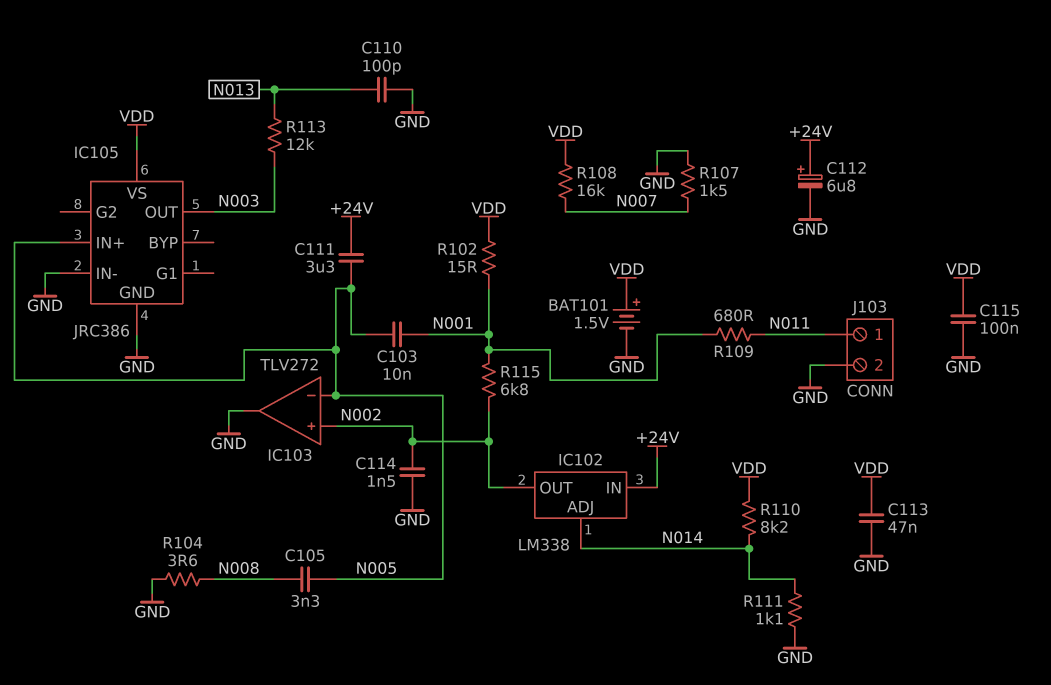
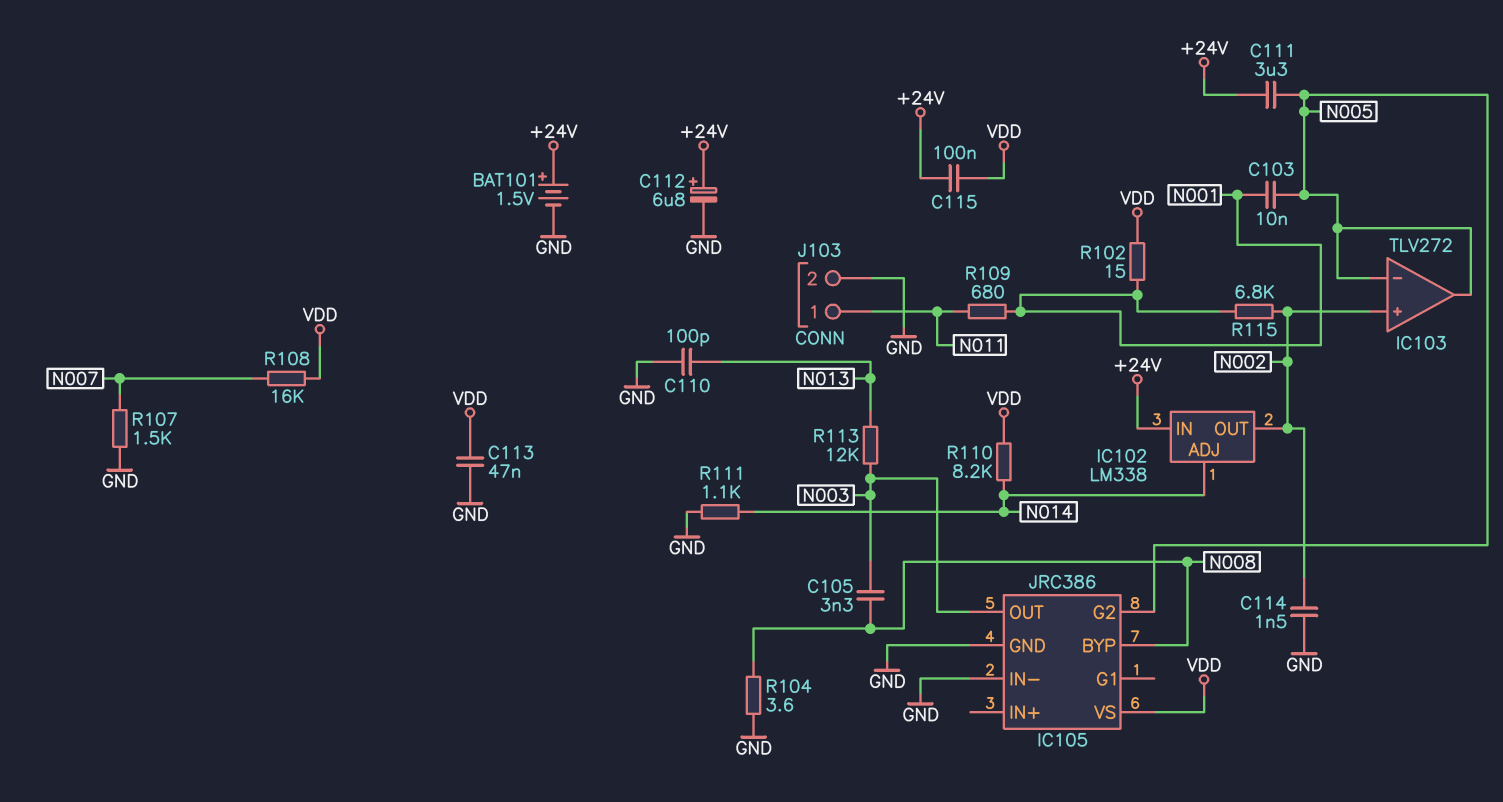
BAT101: 1.5V (plus VDD, minus GND) -> 1.5V (plus +24V, minus GND)
C105: 3.3nF (N005, N008) -> 3.3nF (N003, N008)
C115: 100nF (GND, VDD) -> 100nF (+24V, VDD)
IC103 pin out: GND -> N005
IC105 pin BYP: none -> N008
IC105 pin G2: none -> N005
IC105 pin IN+: N005 -> none

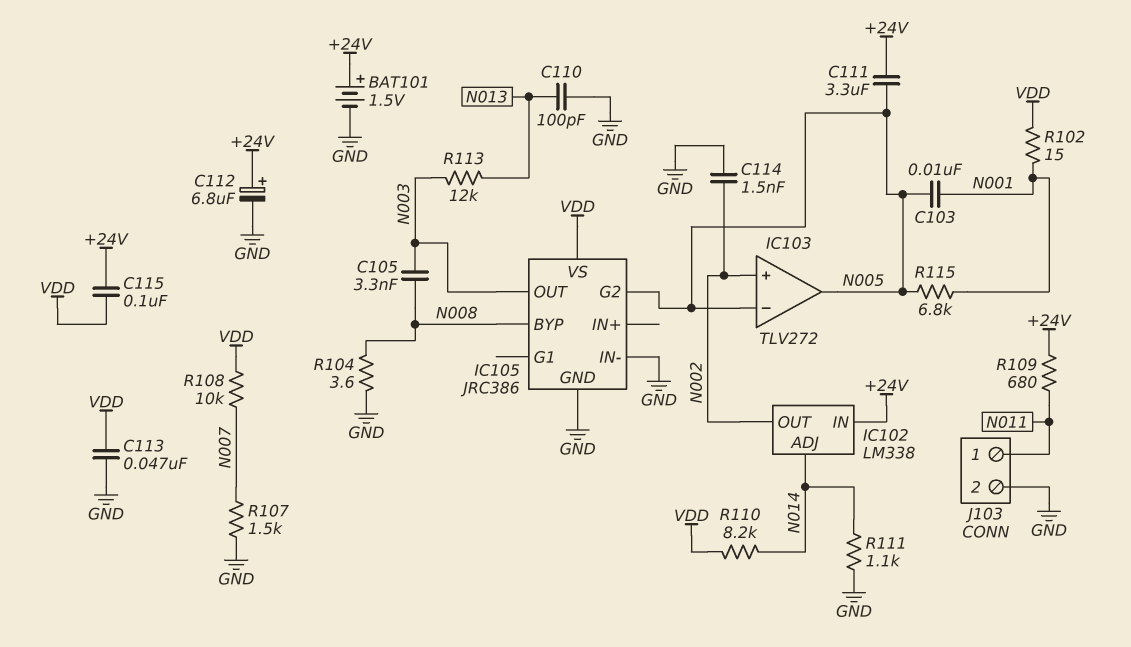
R108: 16k (N007, VDD) -> 10k (N007, VDD)
R109: 680 (N001, N011) -> 680 (+24V, N011)
R115: 6.8k (N001, N002) -> 6.8k (N001, N005)

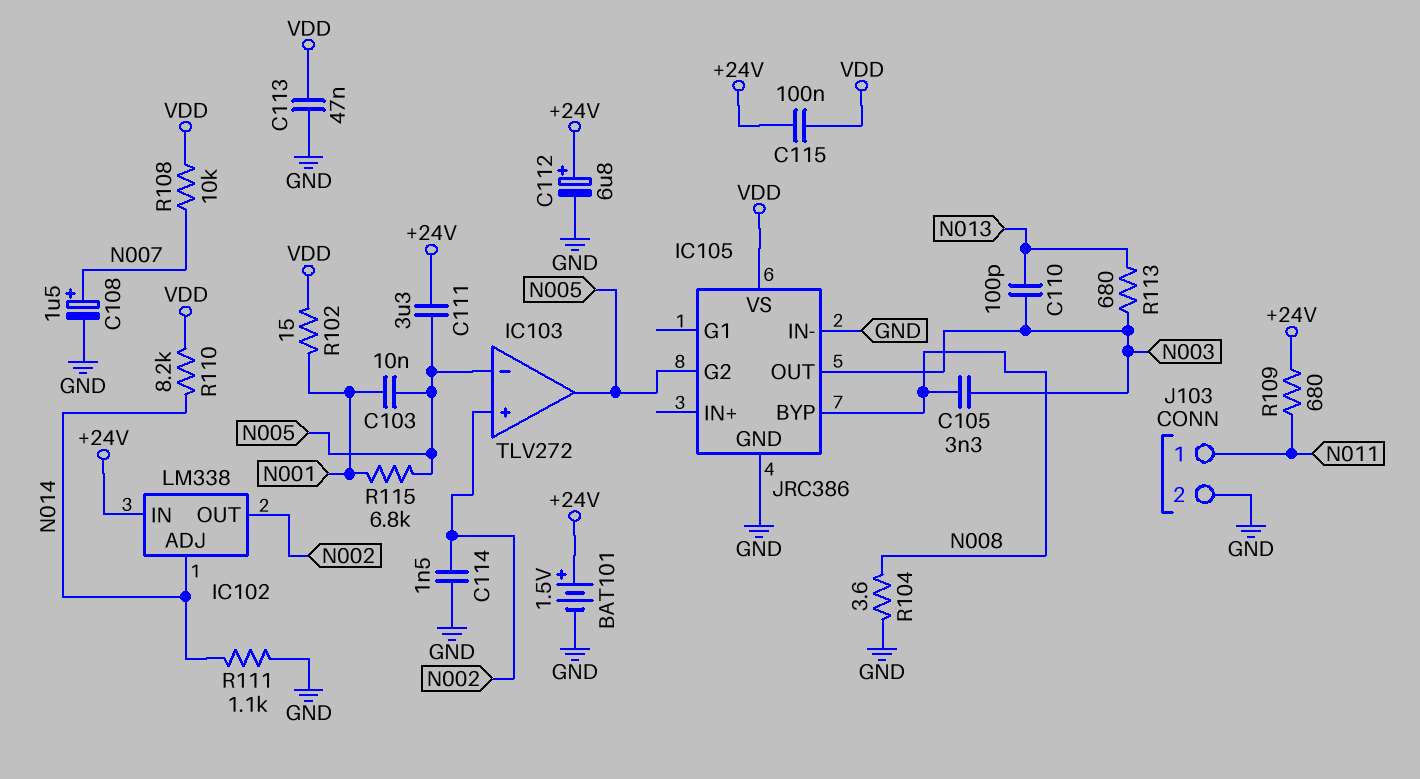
C108: none -> 1.5uF (plus N007, minus GND)
C110: 100pF (GND, N013) -> 100pF (N003, N013)
R107: 1.5k (GND, N007) -> none
R113: 12k (N003, N013) -> 680 (N003, N013)

